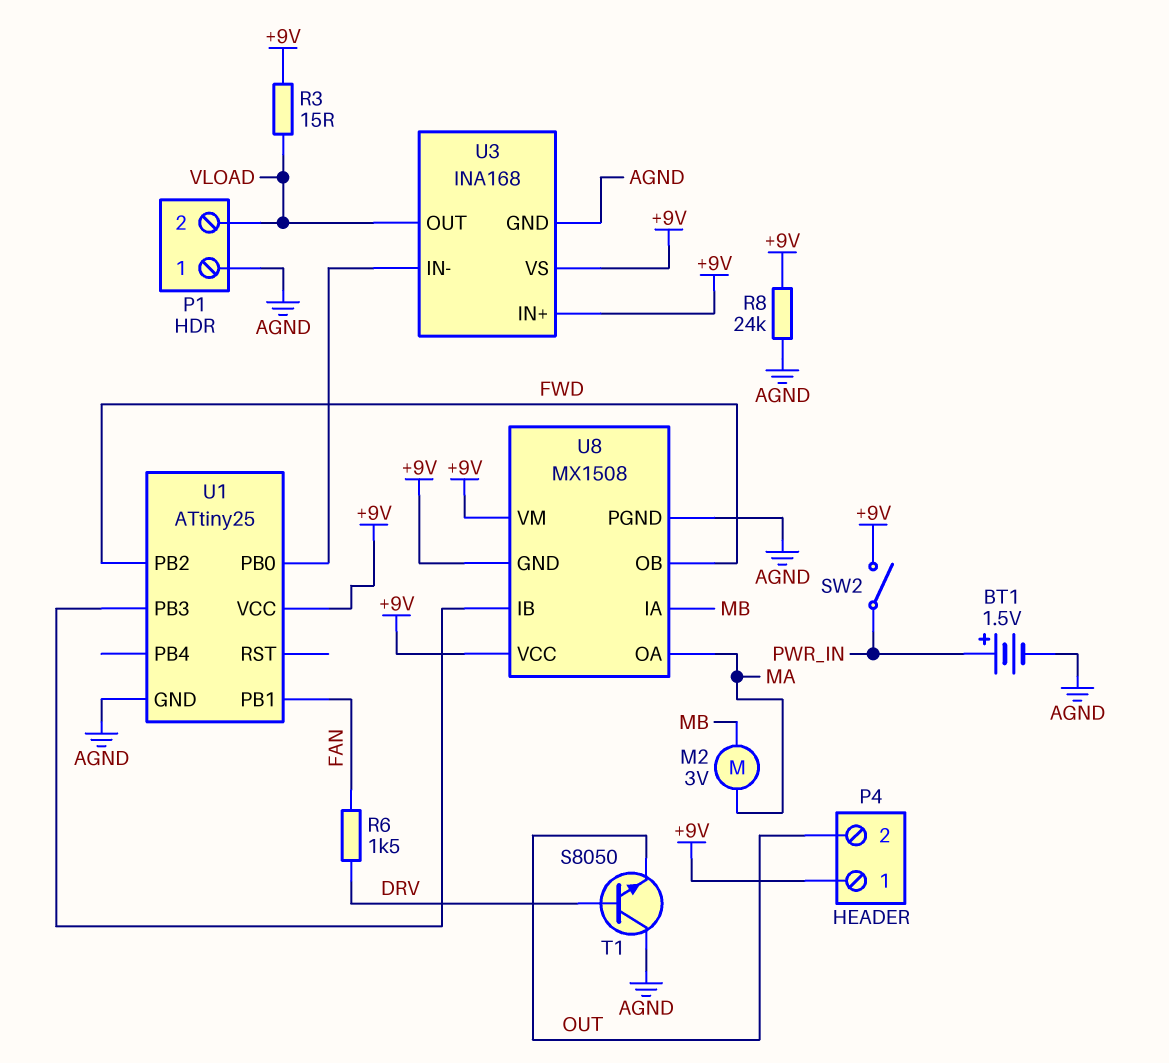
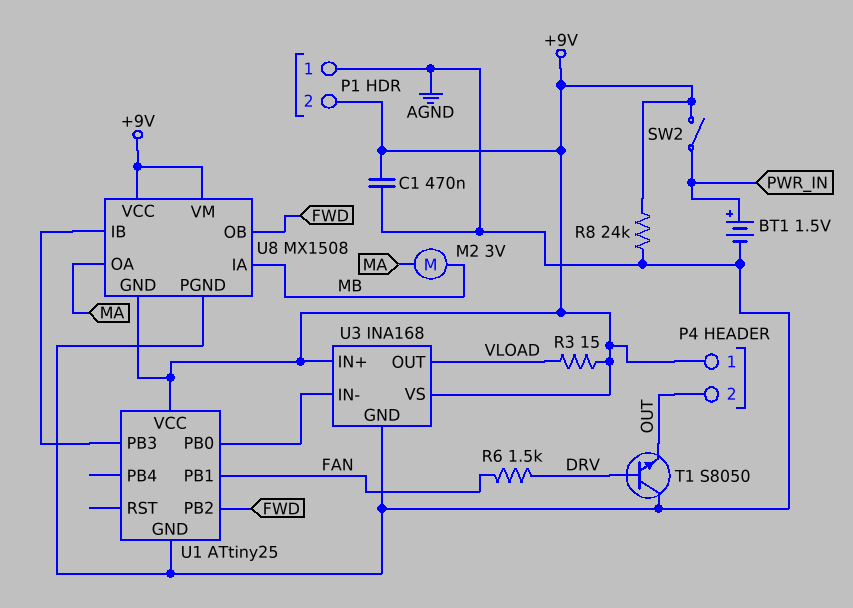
C1: none -> 470nF (+9V, AGND)
P1 pin 2: VLOAD -> +9V

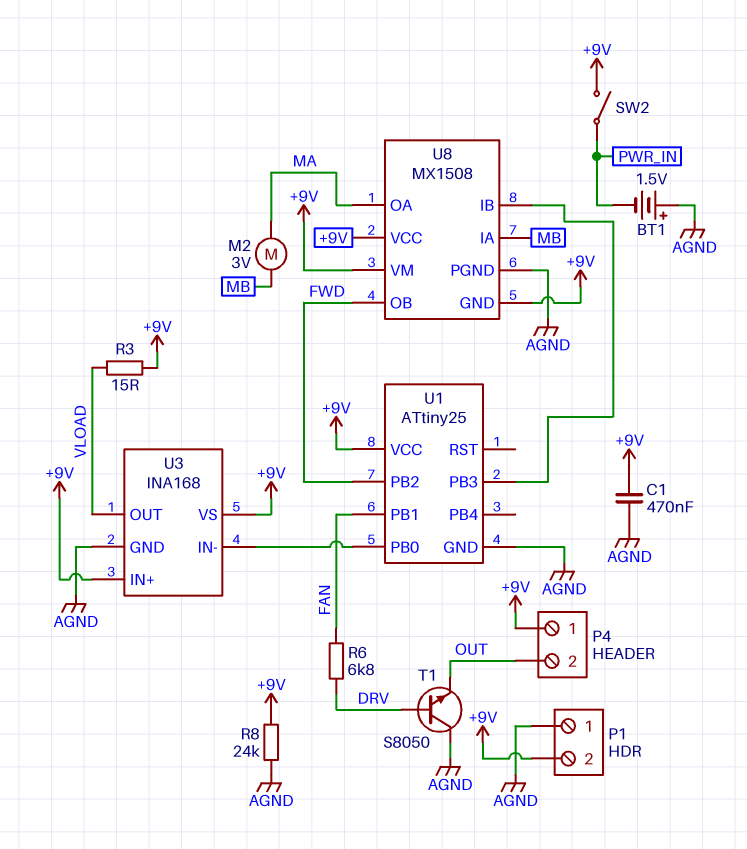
BT1: 1.5V (plus PWR_IN, minus AGND) -> 1.5V (plus AGND, minus PWR_IN)
R6: 1.5k (DRV, FAN) -> 6.8k (DRV, FAN)

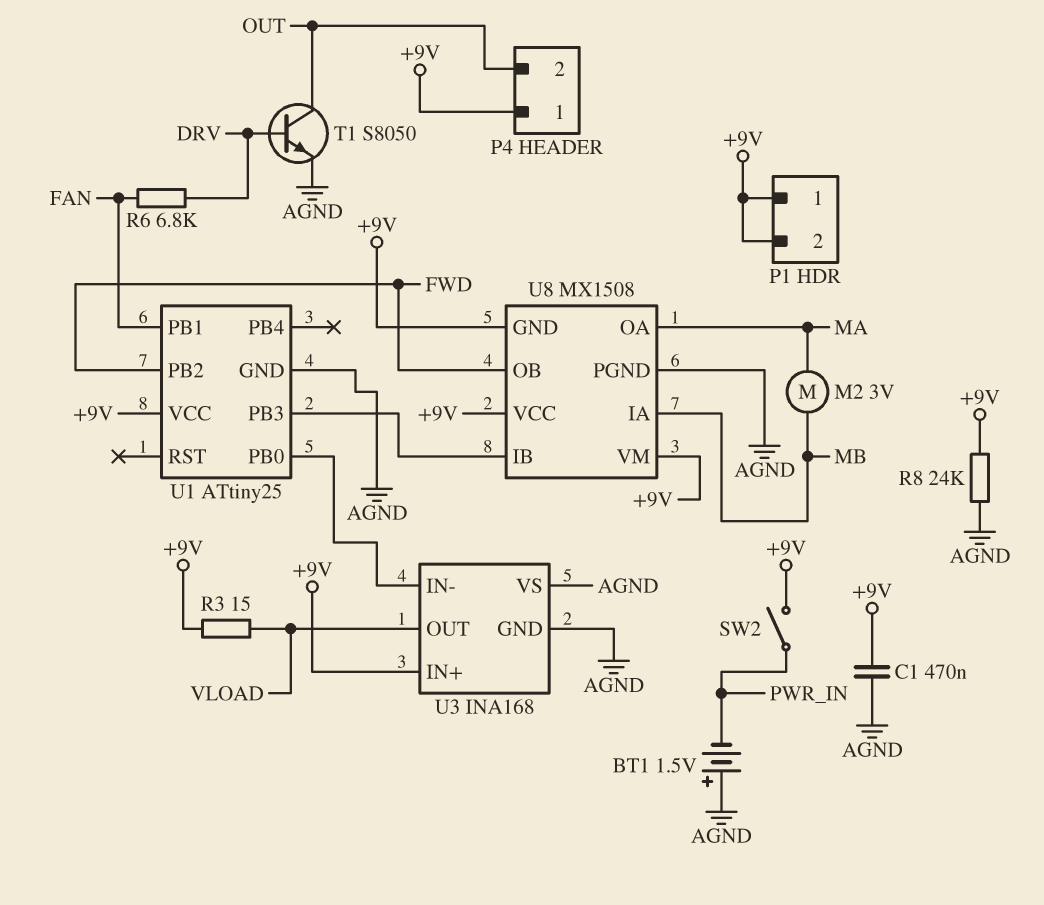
P1 pin 1: AGND -> +9V
T1: NPN S8050 (B DRV, C AGND, E OUT) -> NPN S8050 (B DRV, C OUT, E AGND)
U3 pin VS: +9V -> AGND

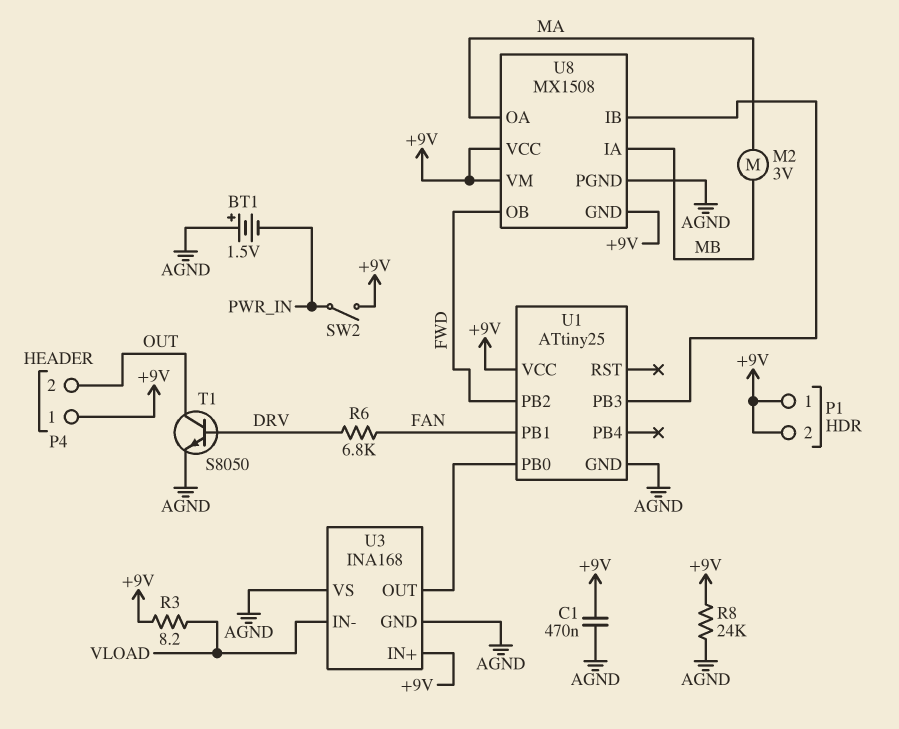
R3: 15 (+9V, VLOAD) -> 8.2 (+9V, VLOAD)
U3 pin IN-: U1/PB0 -> VLOAD
U3 pin OUT: VLOAD -> U1/PB0

